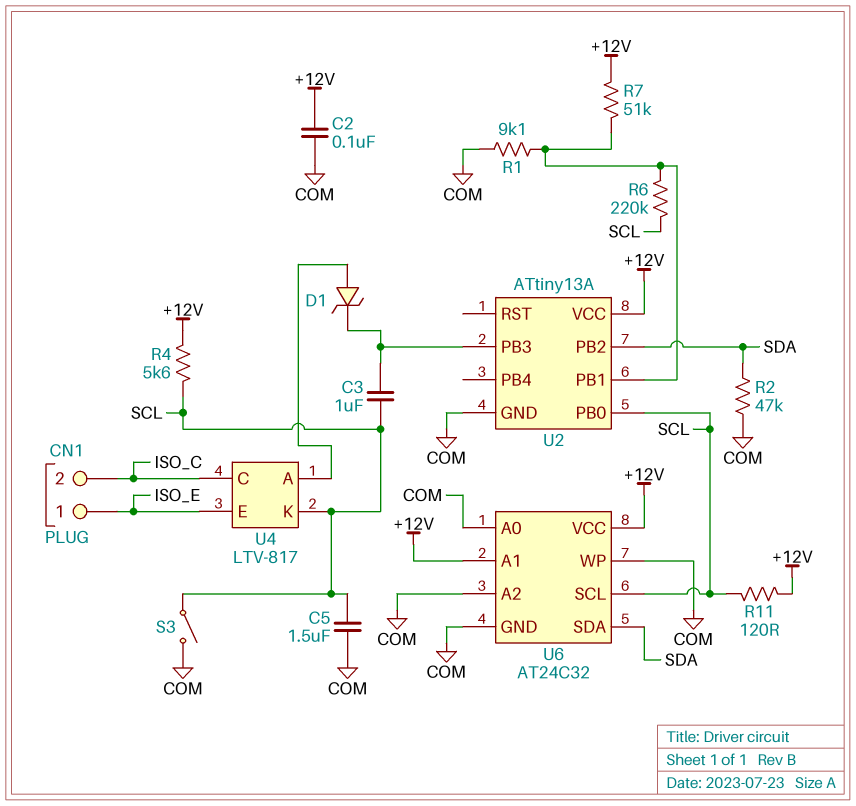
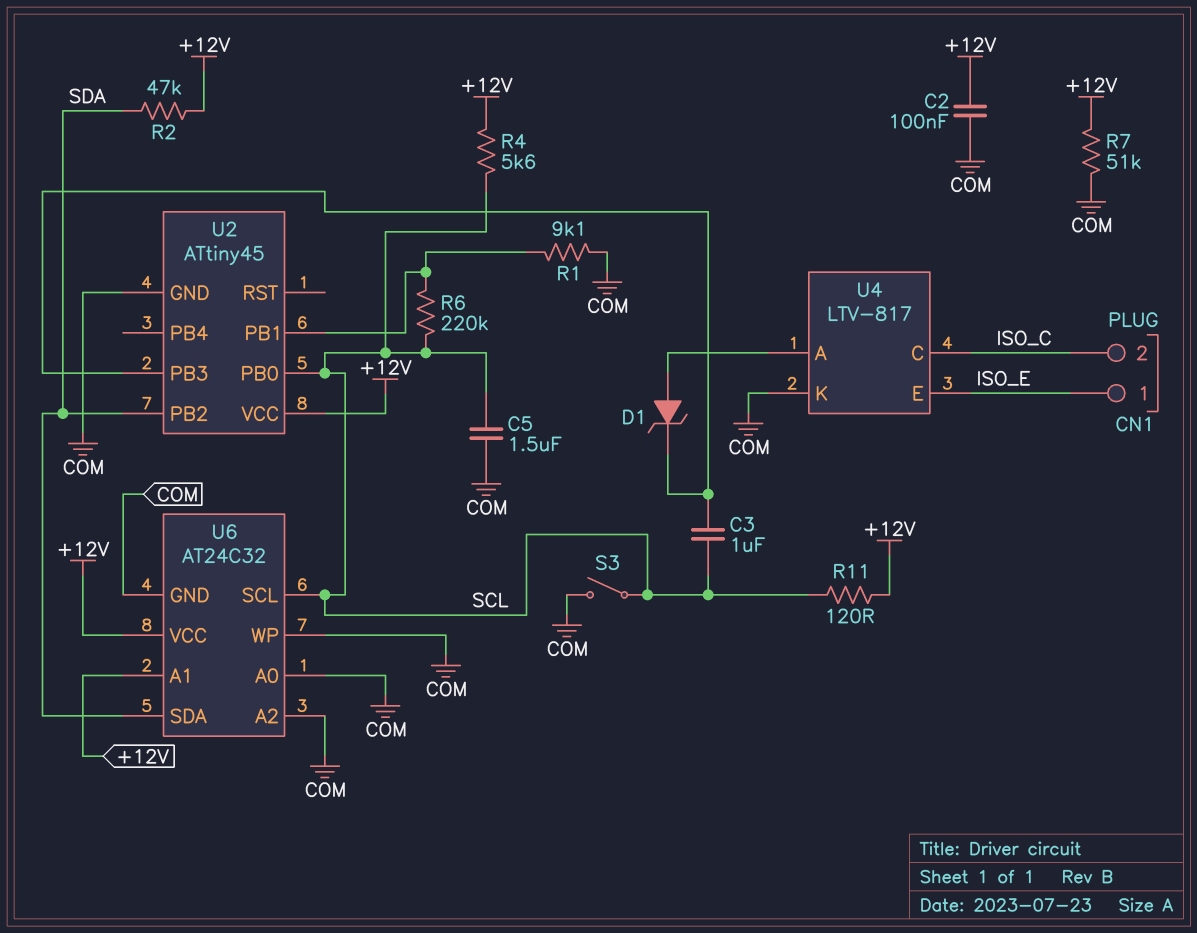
R2: 47k (COM, SDA) -> 47k (+12V, SDA)
R7: 51k (+12V, U2/PB1) -> 51k (+12V, COM)
U2: ATtiny13A -> ATtiny45
U4 pin K: SCL -> COM

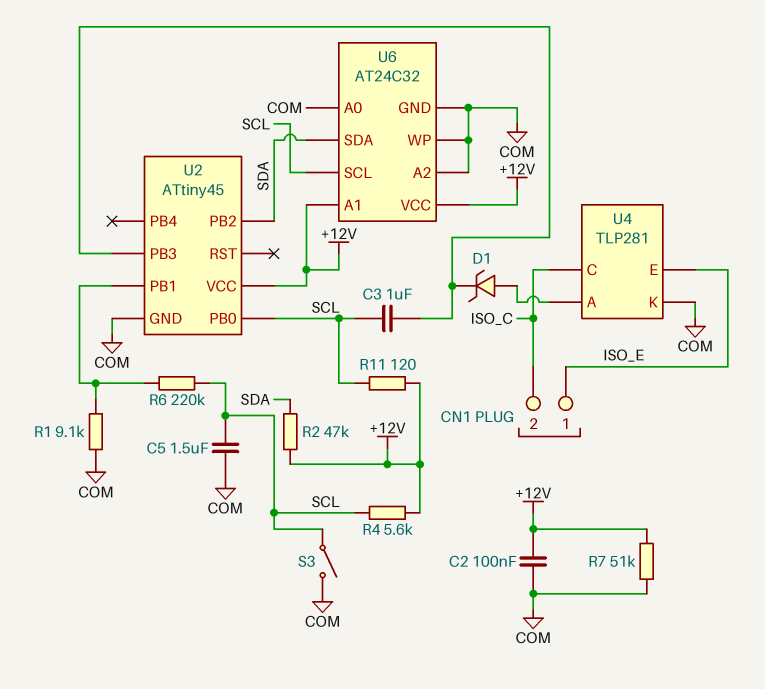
U4: LTV-817 -> TLP281

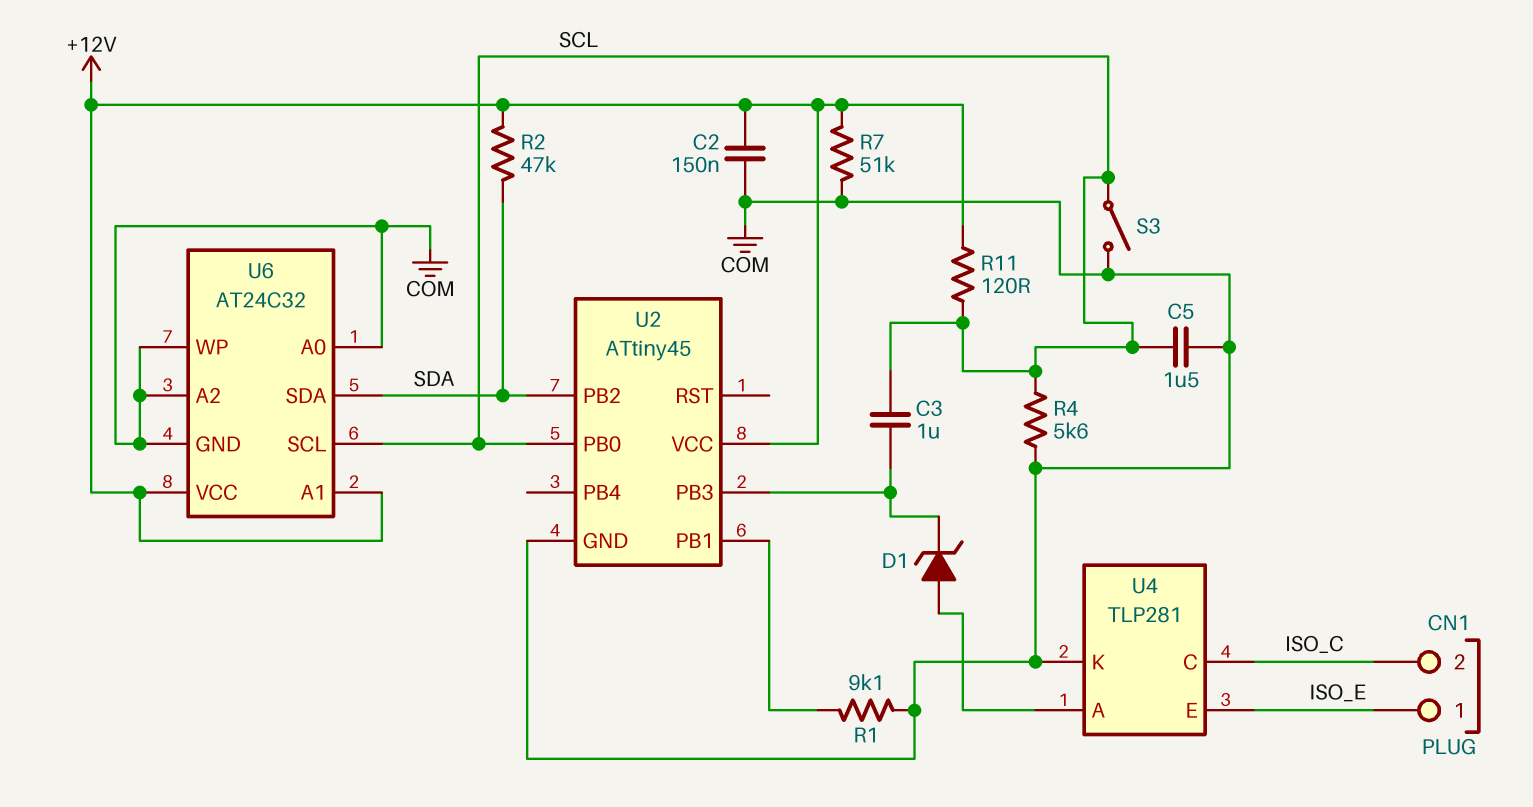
C2: 100nF (+12V, COM) -> 150nF (+12V, COM)
R4: 5.6k (+12V, SCL) -> 5.6k (COM, SCL)
R6: 220k (SCL, U2/PB1) -> none

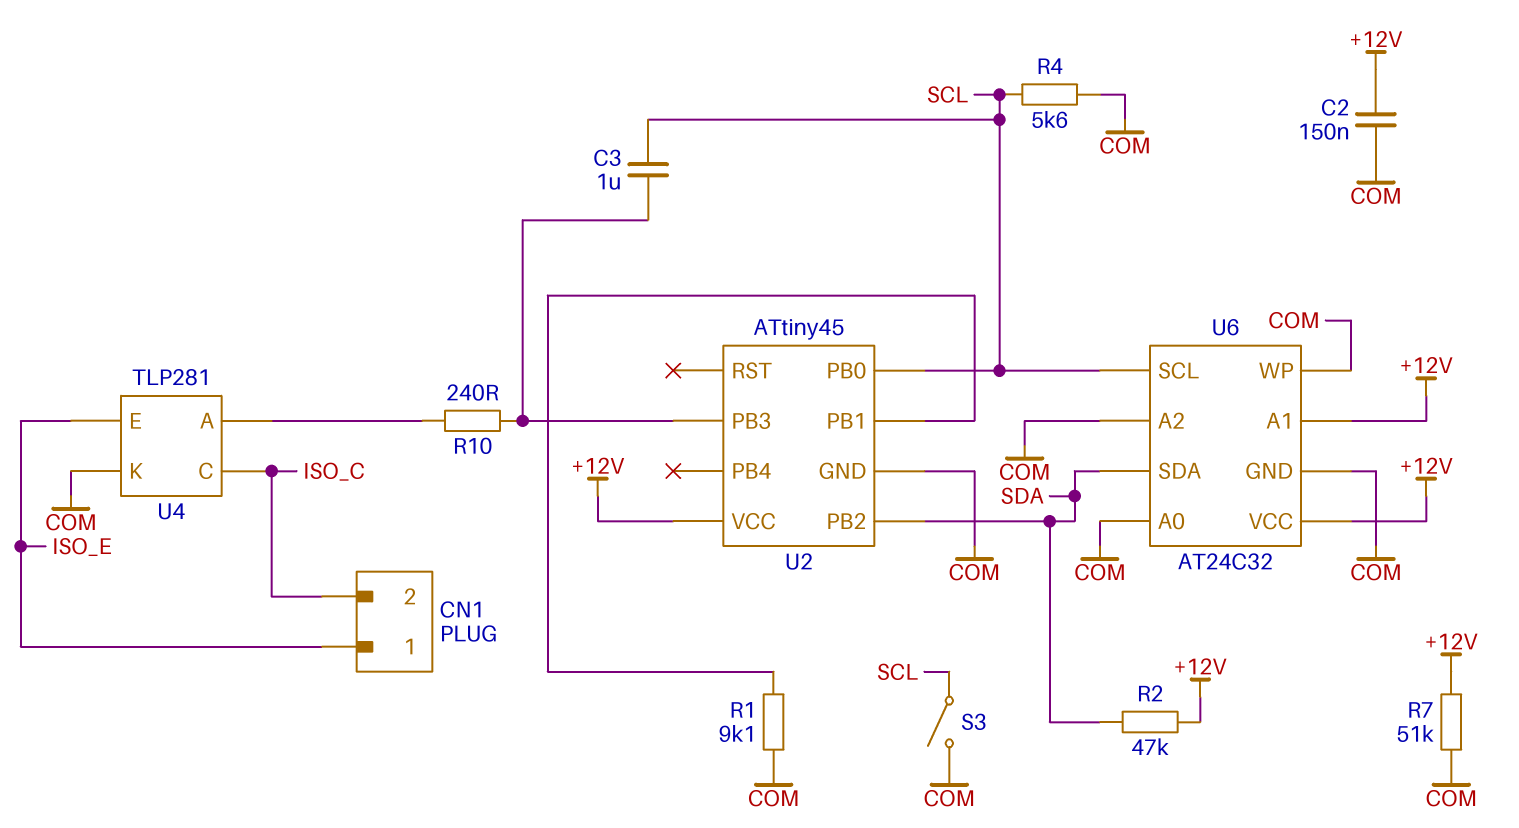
C5: 1.5uF (COM, SCL) -> none
D1: zener (A U4/A, K U2/PB3) -> none
R10: none -> 240 (U2/PB3, U4/A)
R11: 120 (+12V, SCL) -> none

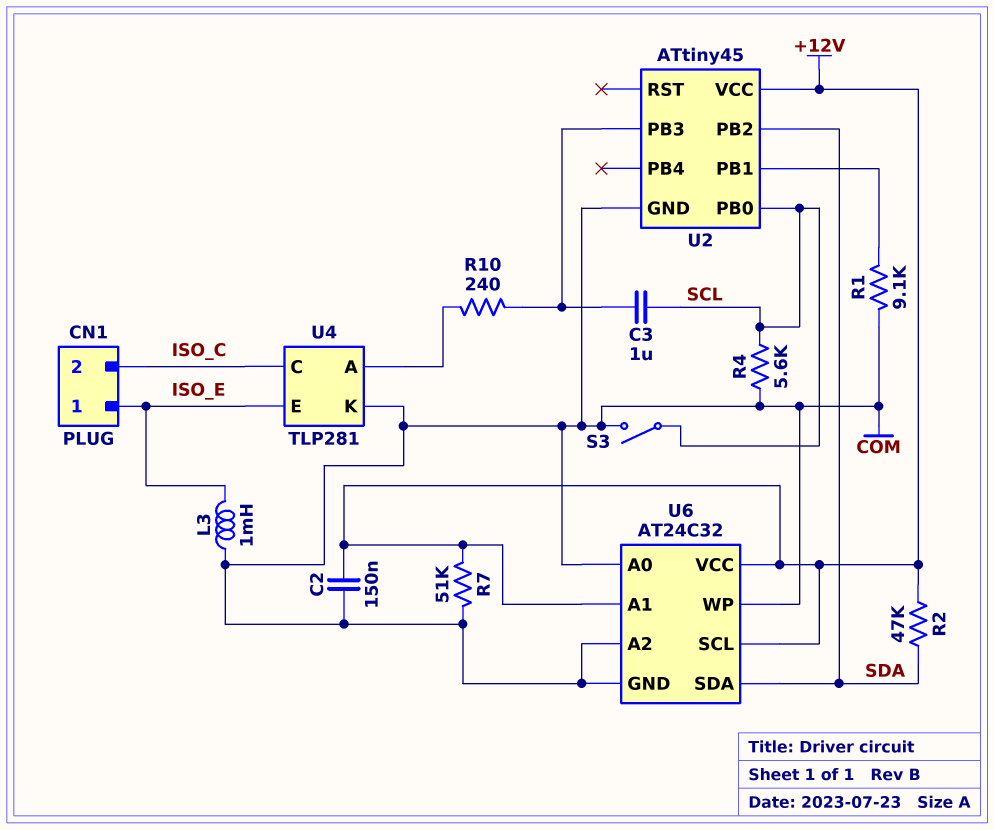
L3: none -> 1mH (COM, ISO_E)
U6 pin SCL: SCL -> +12V

